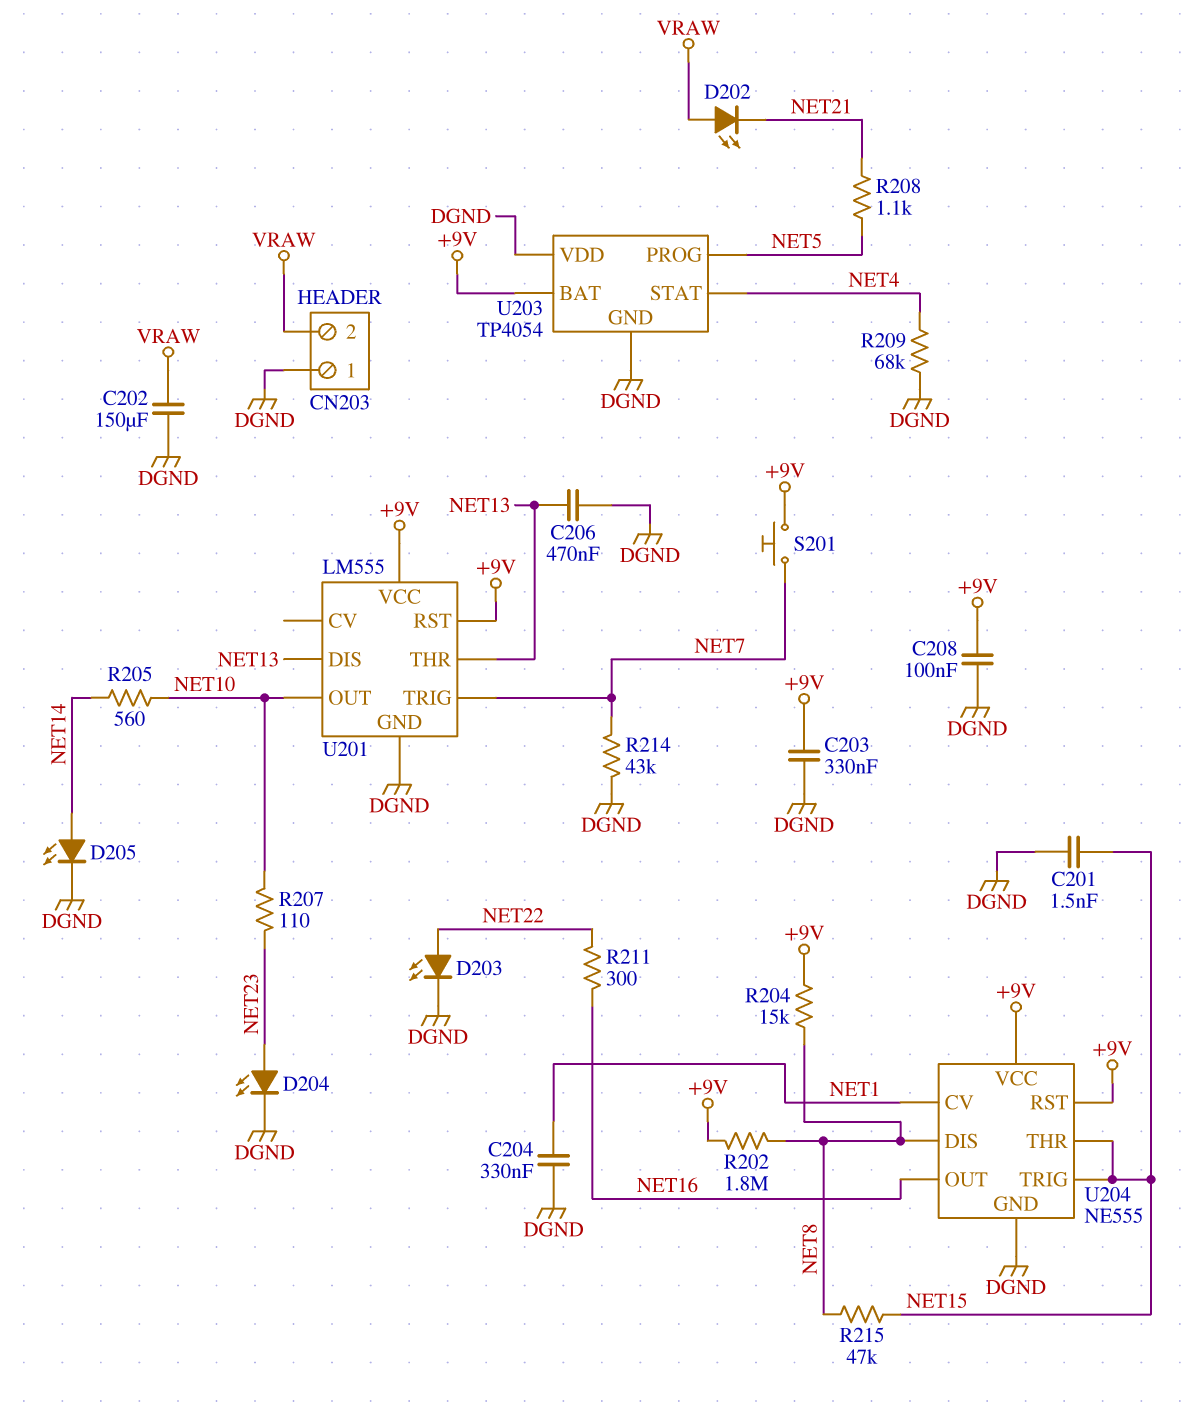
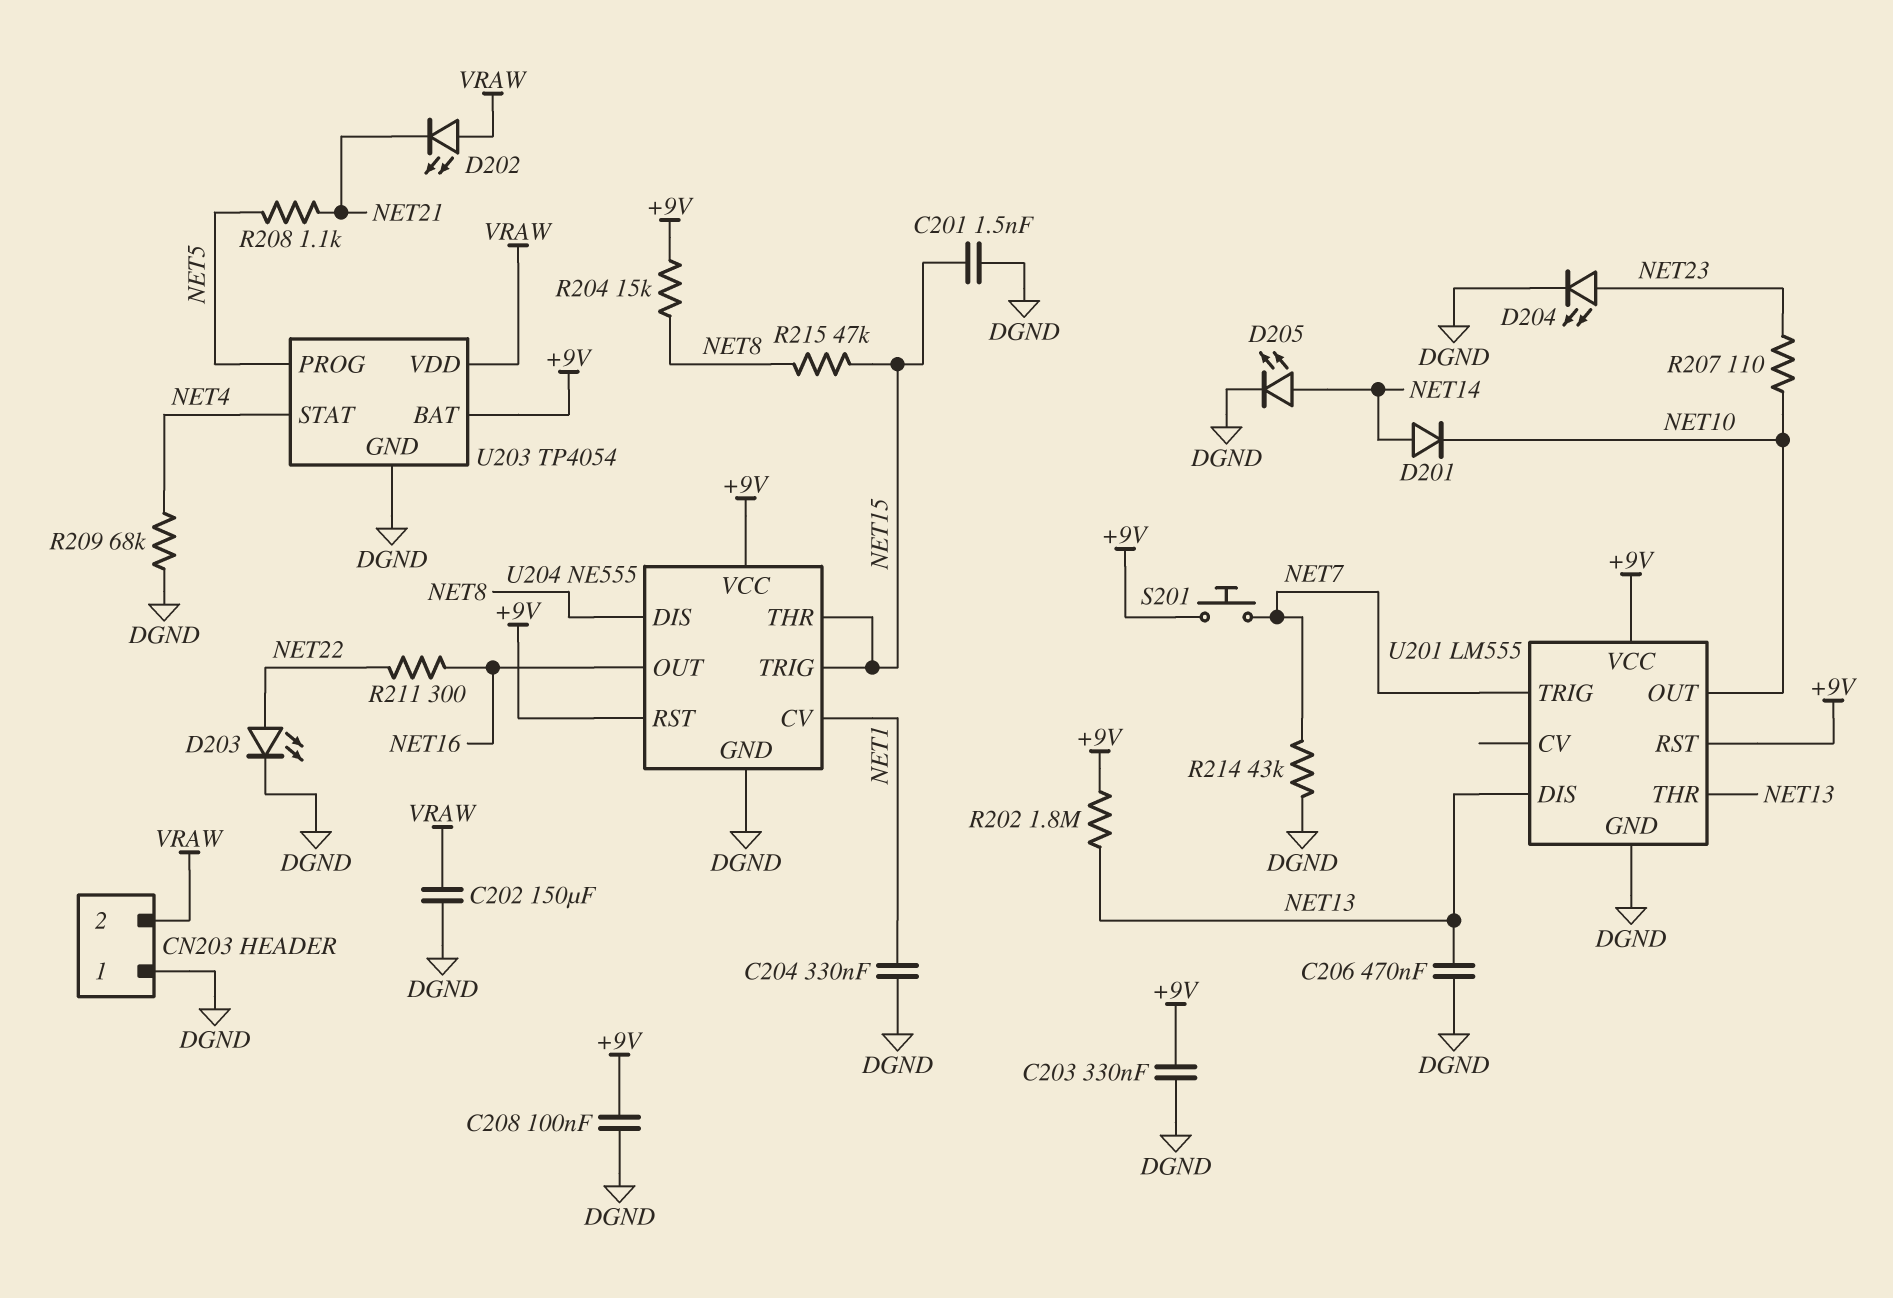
D201: none -> diode (A NET14, K NET10)
R202: 1.8M (+9V, NET8) -> 1.8M (+9V, NET13)
R205: 560 (NET10, NET14) -> none
U203 pin VDD: DGND -> VRAW

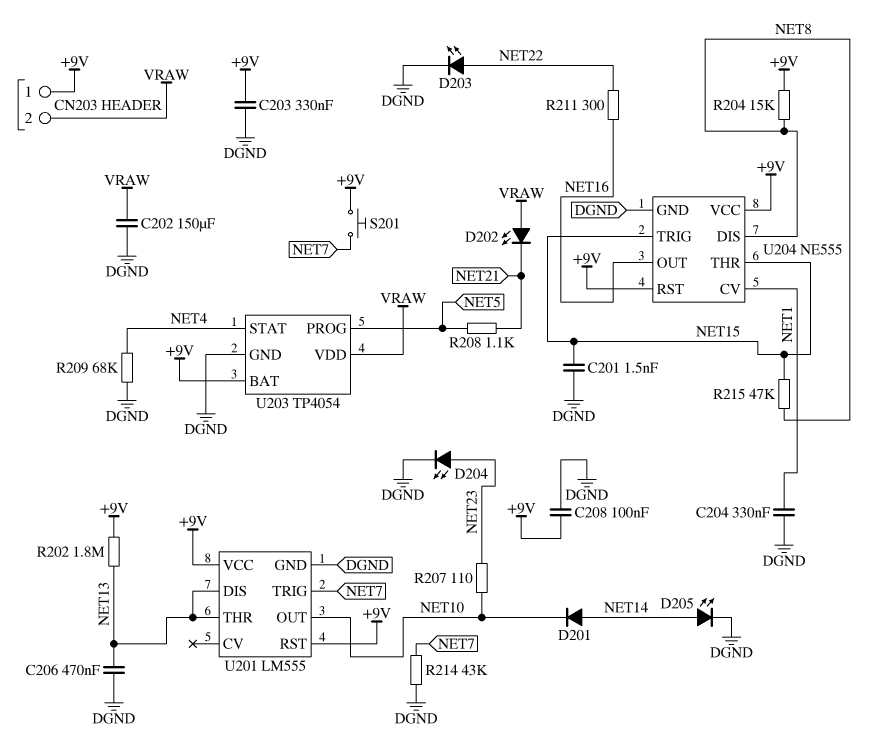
CN203 pin 1: DGND -> +9V

